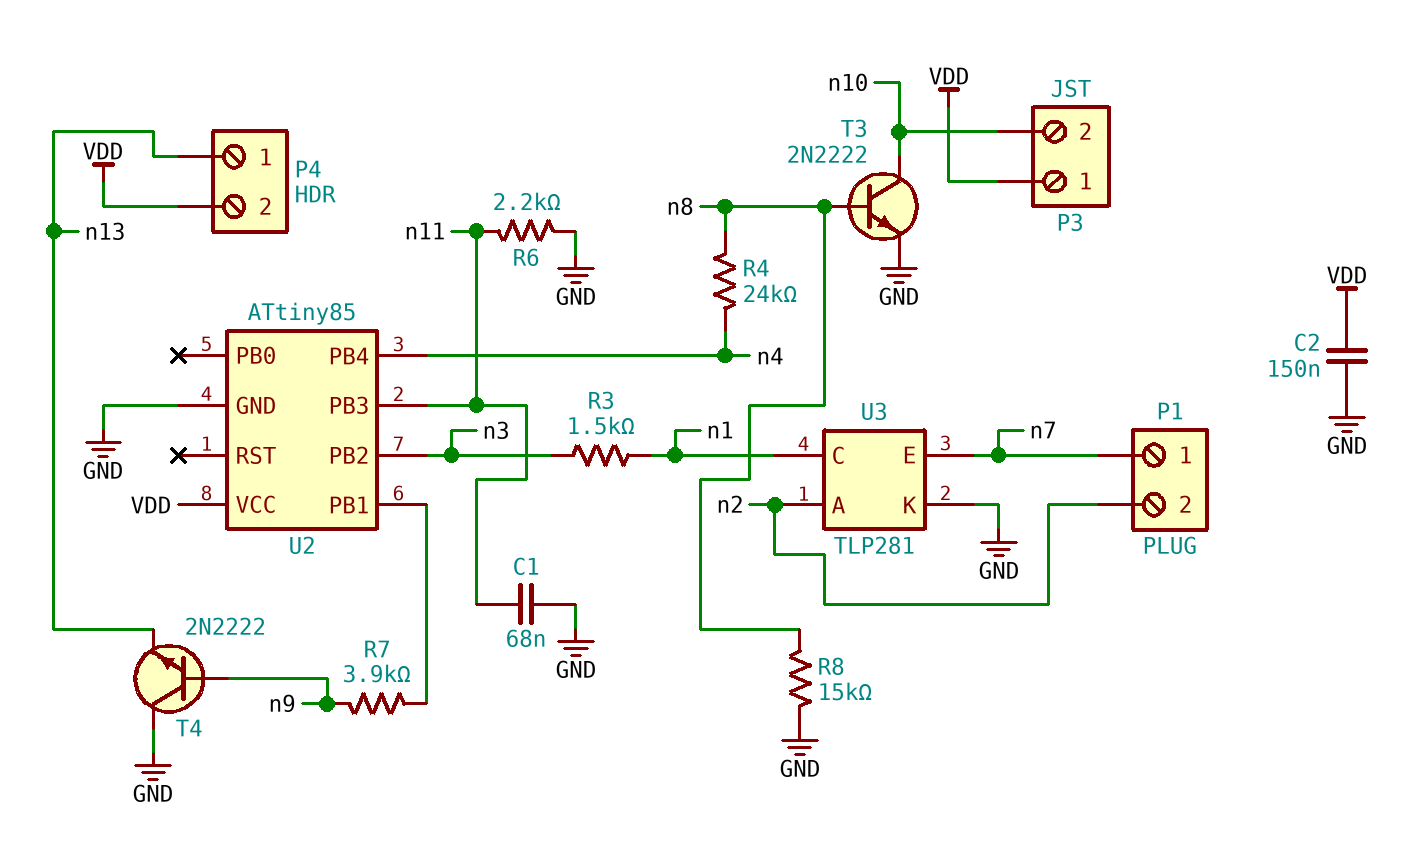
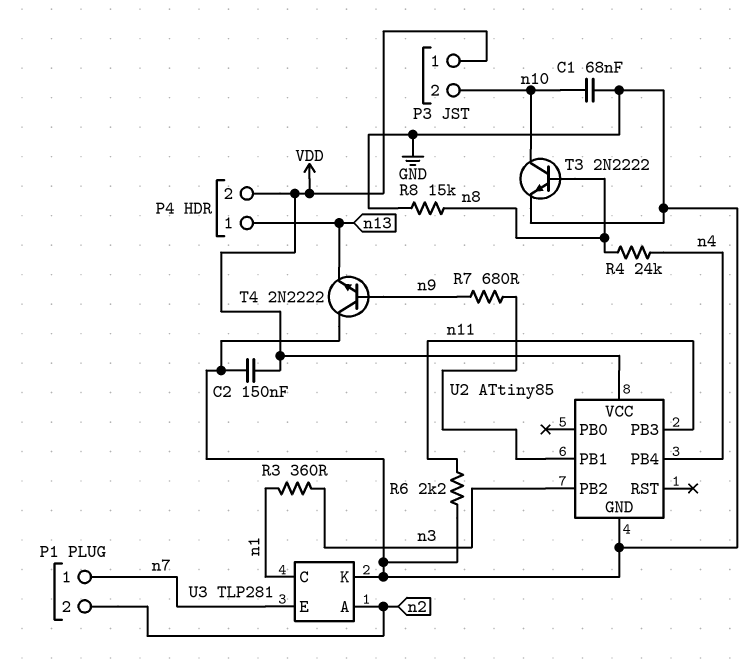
C1: 68nF (GND, n11) -> 68nF (GND, n10)
R3: 1.5k (n1, n3) -> 360 (n1, n3)
R7: 3.9k (U2/PB1, n9) -> 680 (U2/PB1, n9)

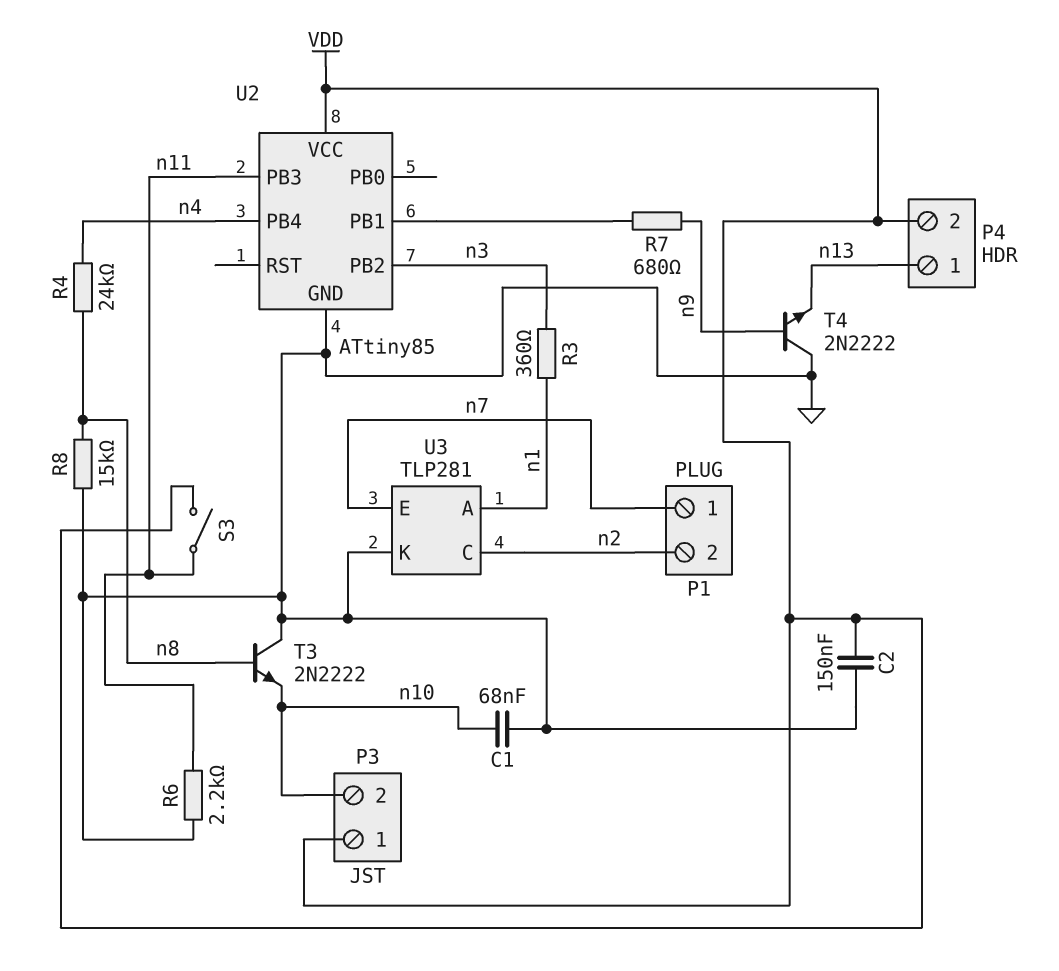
S3: none -> switch (VDD, n11)
T3: NPN 2N2222 (B n8, C n10, E GND) -> NPN 2N2222 (B n8, C GND, E n10)
U3 pin A: n2 -> n1
U3 pin C: n1 -> n2

